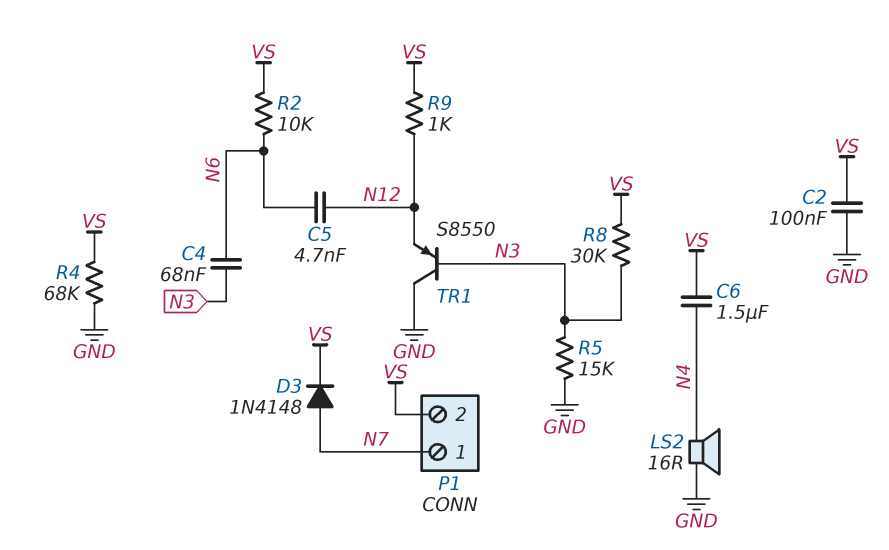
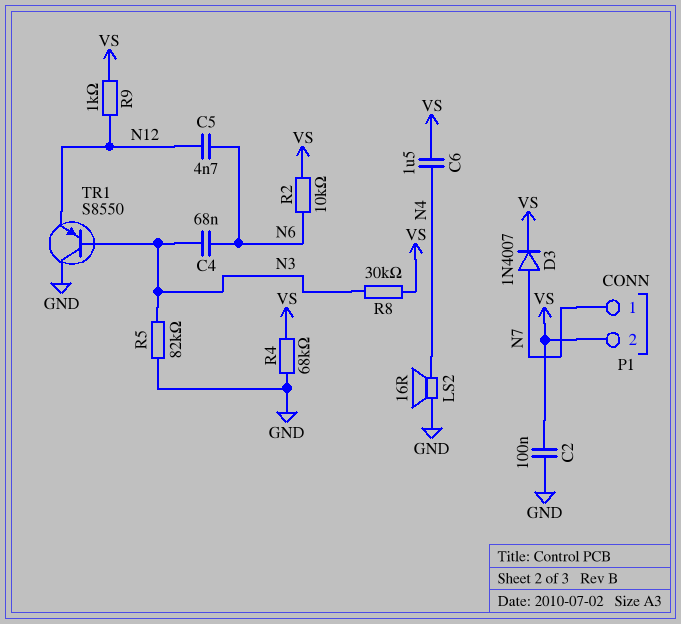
D3: diode 1N4148 (A N7, K VS) -> diode 1N4007 (A N7, K VS)
R5: 15k (GND, N3) -> 82k (GND, N3)

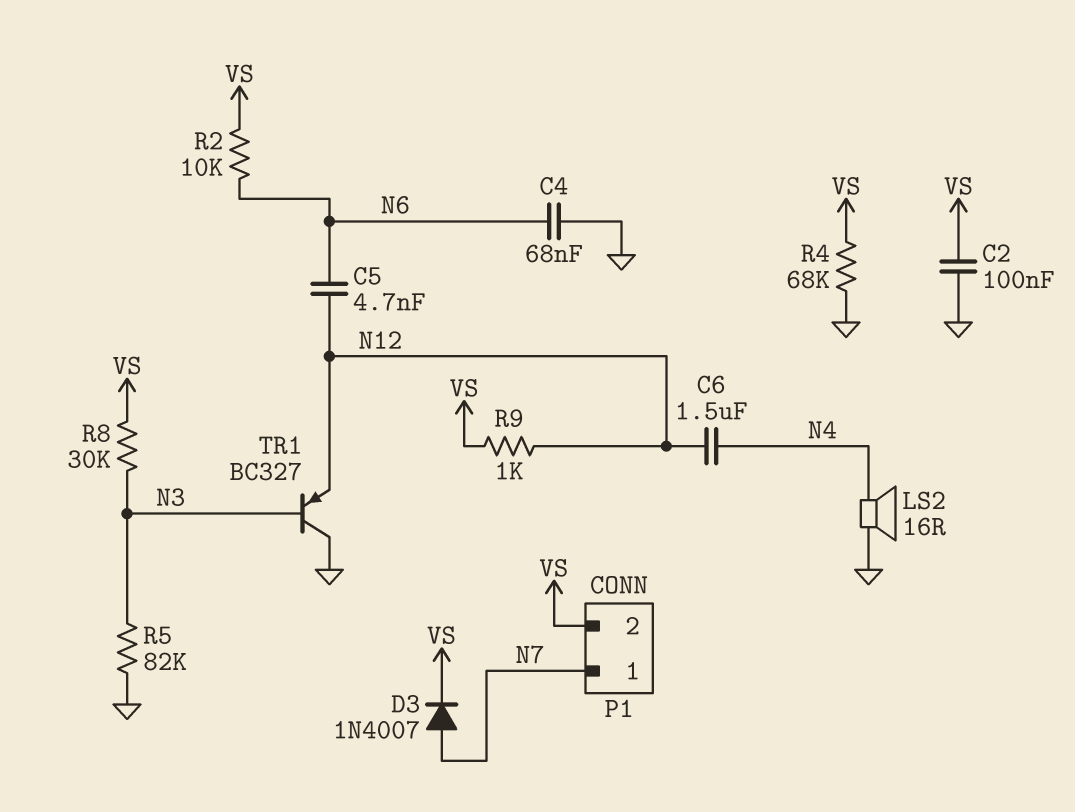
C4: 68nF (N3, N6) -> 68nF (GND, N6)
C6: 1.5uF (N4, VS) -> 1.5uF (N4, N12)
TR1: PNP S8550 (B N3, C GND, E N12) -> PNP BC327 (B N3, C GND, E N12)

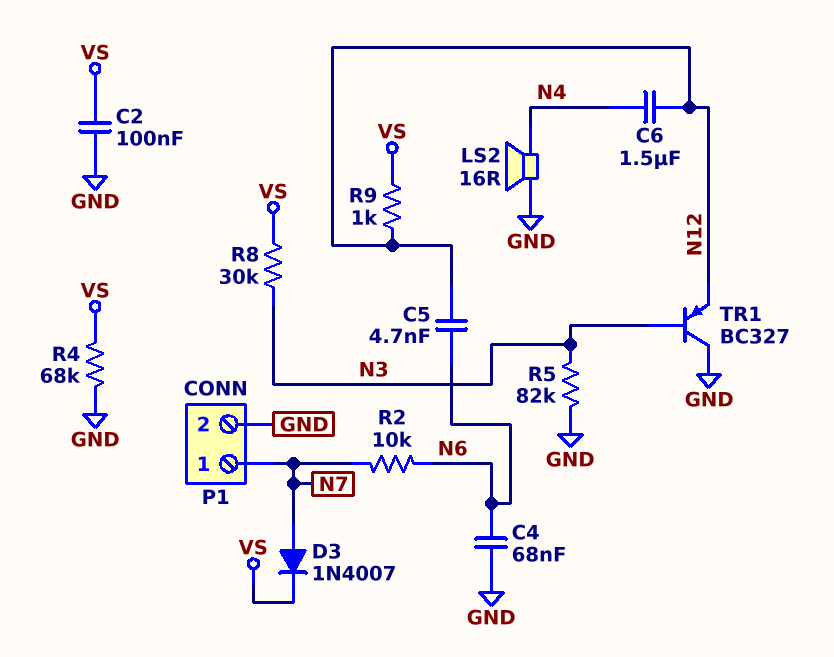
P1 pin 2: VS -> GND
R2: 10k (N6, VS) -> 10k (N6, N7)

